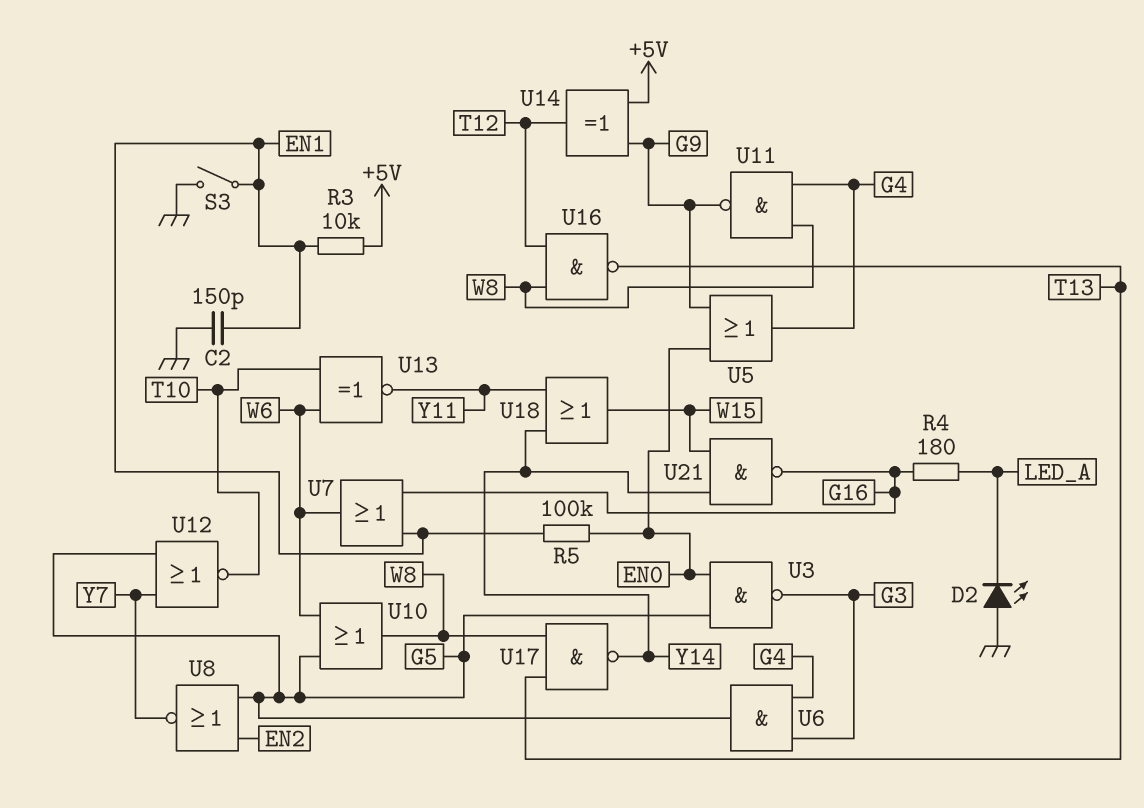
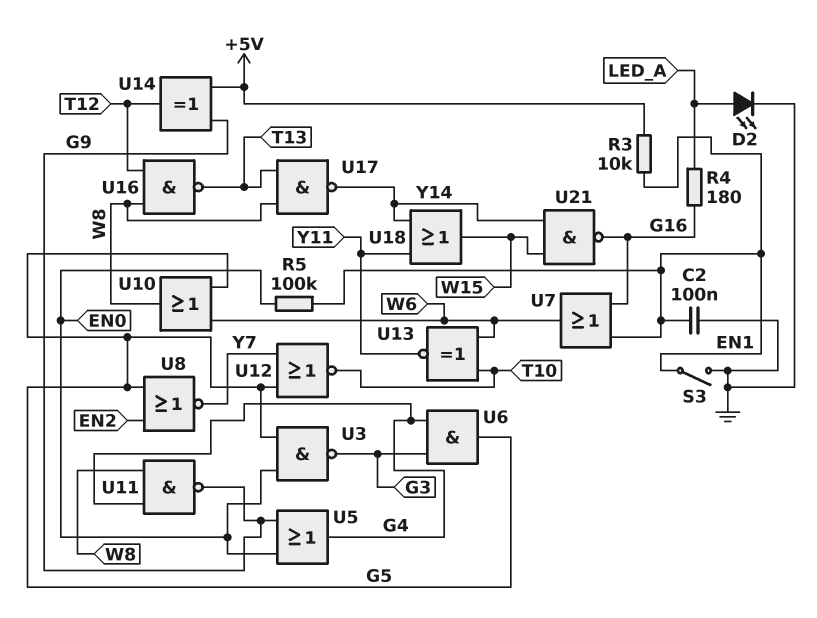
C2: 150pF (EN1, GND) -> 100nF (EN1, GND)
D2: LED (A GND, K LED_A) -> LED (A LED_A, K GND)

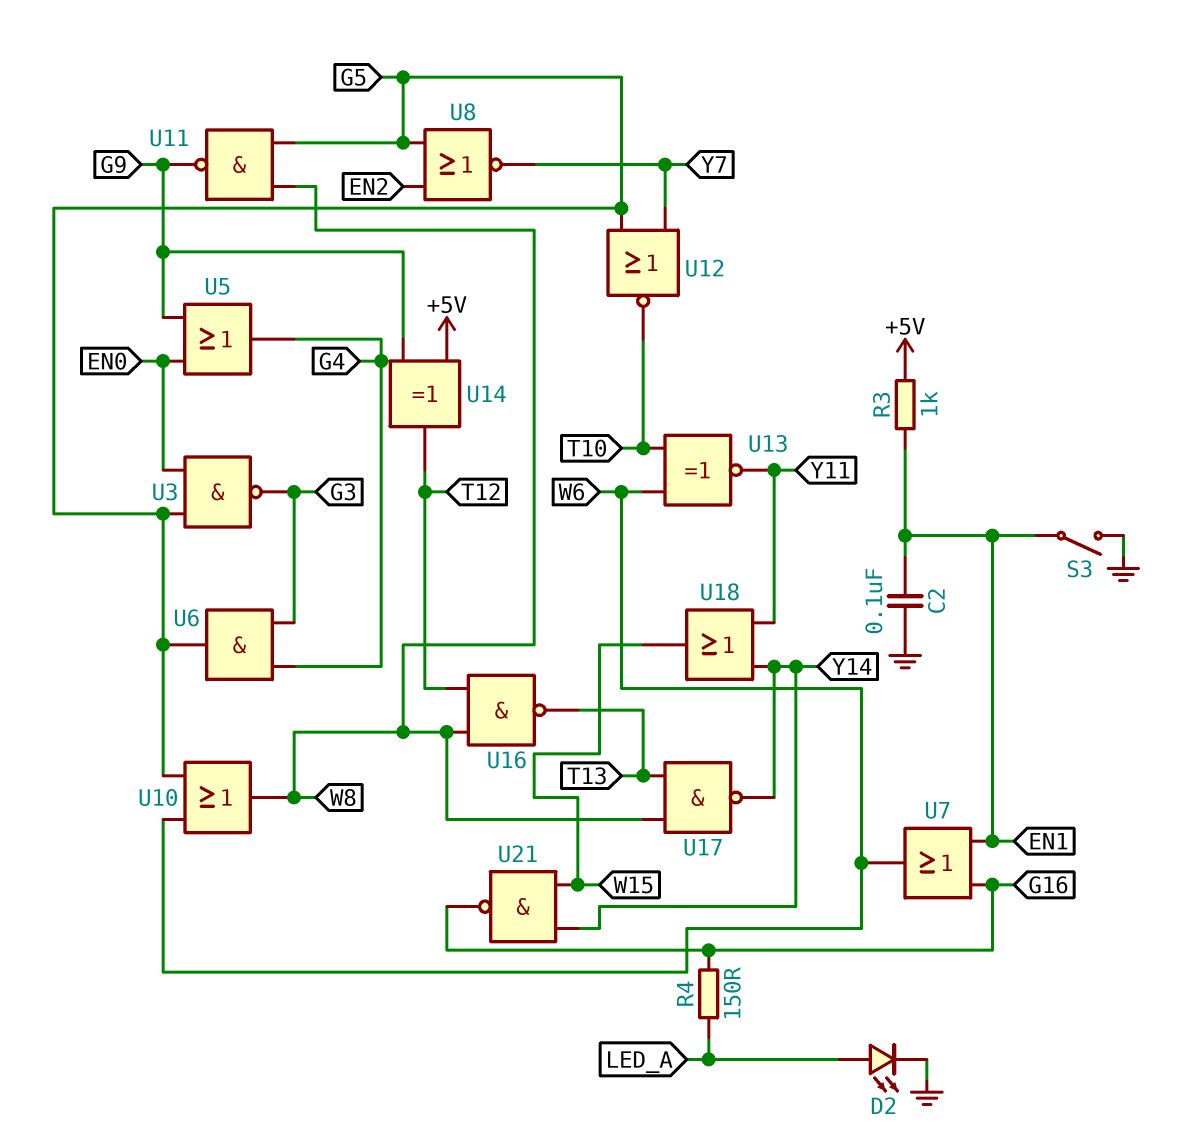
R3: 10k (+5V, EN1) -> 1k (+5V, EN1)
R4: 180 (G16, LED_A) -> 150 (G16, LED_A)
R5: 100k (EN0, EN1) -> none
U11: NAND (in G4, in W8, out G9) -> NAND (in G5, in W8, out G9)

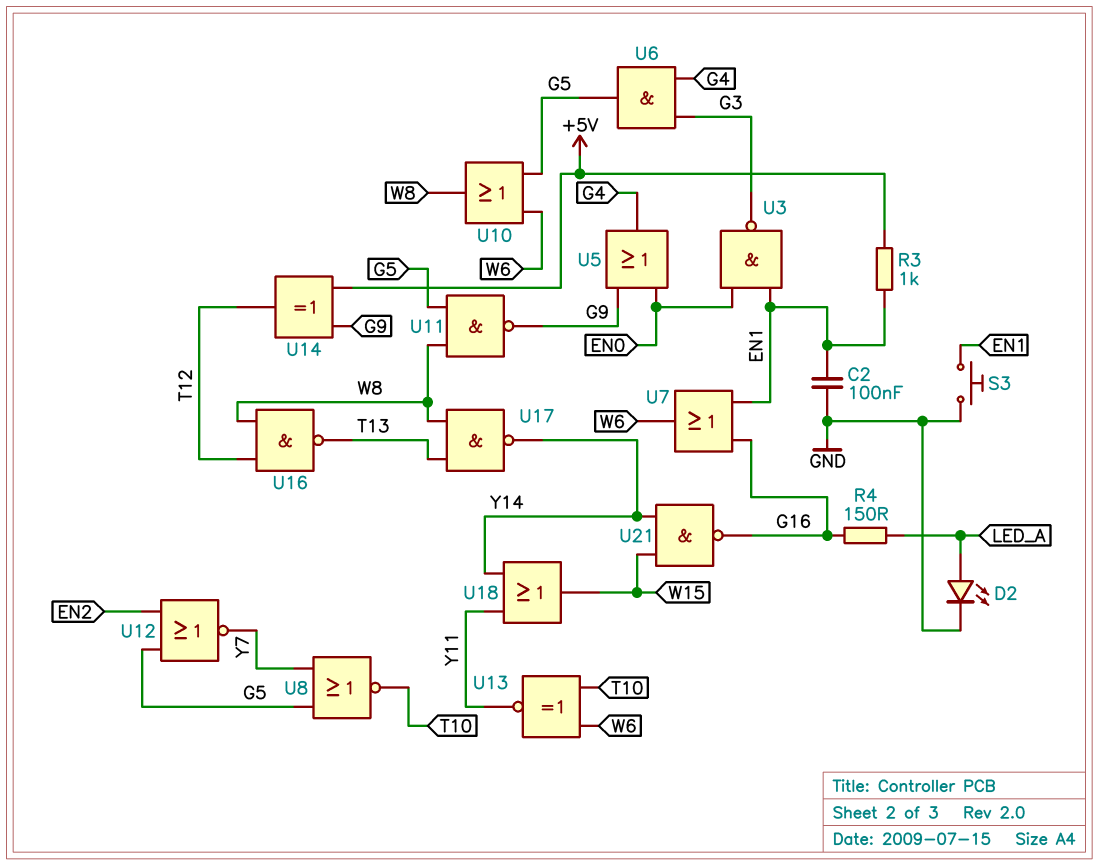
S3: switch (EN1, GND) -> button (EN1, GND)
U3: NAND (in EN0, in G5, out G3) -> NAND (in EN0, in EN1, out G3)
U8: NOR (in EN2, in G5, out Y7) -> NOR (in G5, in Y7, out T10)
U12: NOR (in G5, in Y7, out T10) -> NOR (in EN2, in G5, out Y7)

